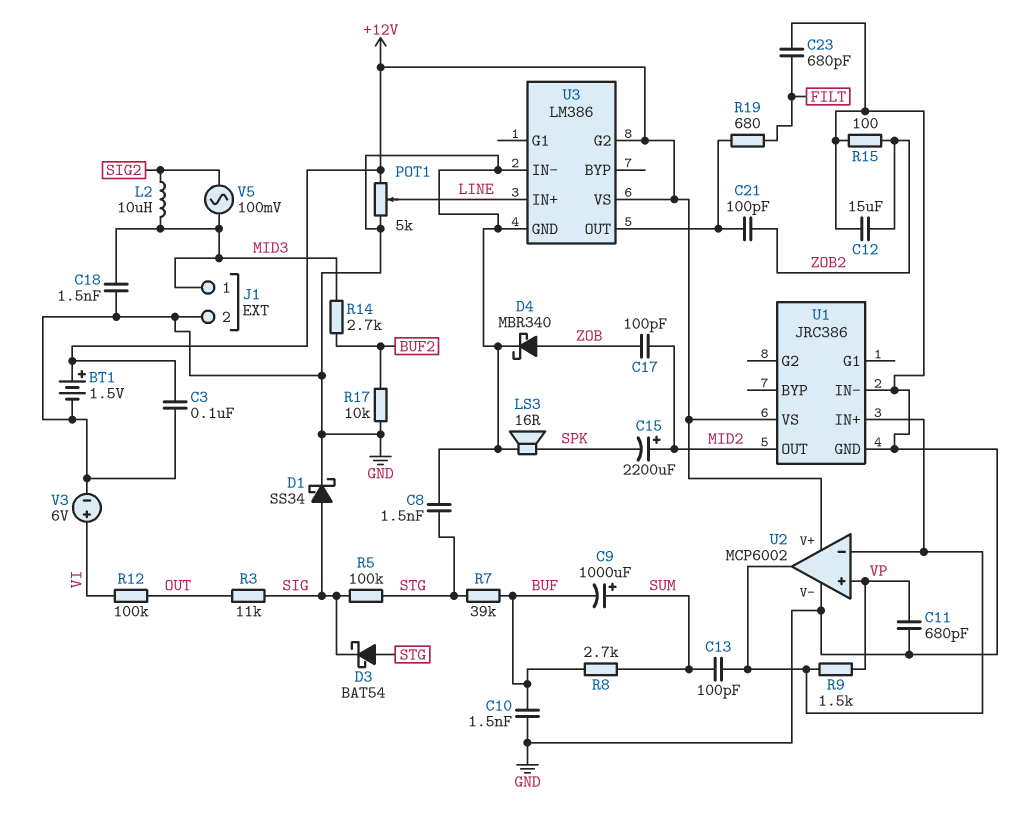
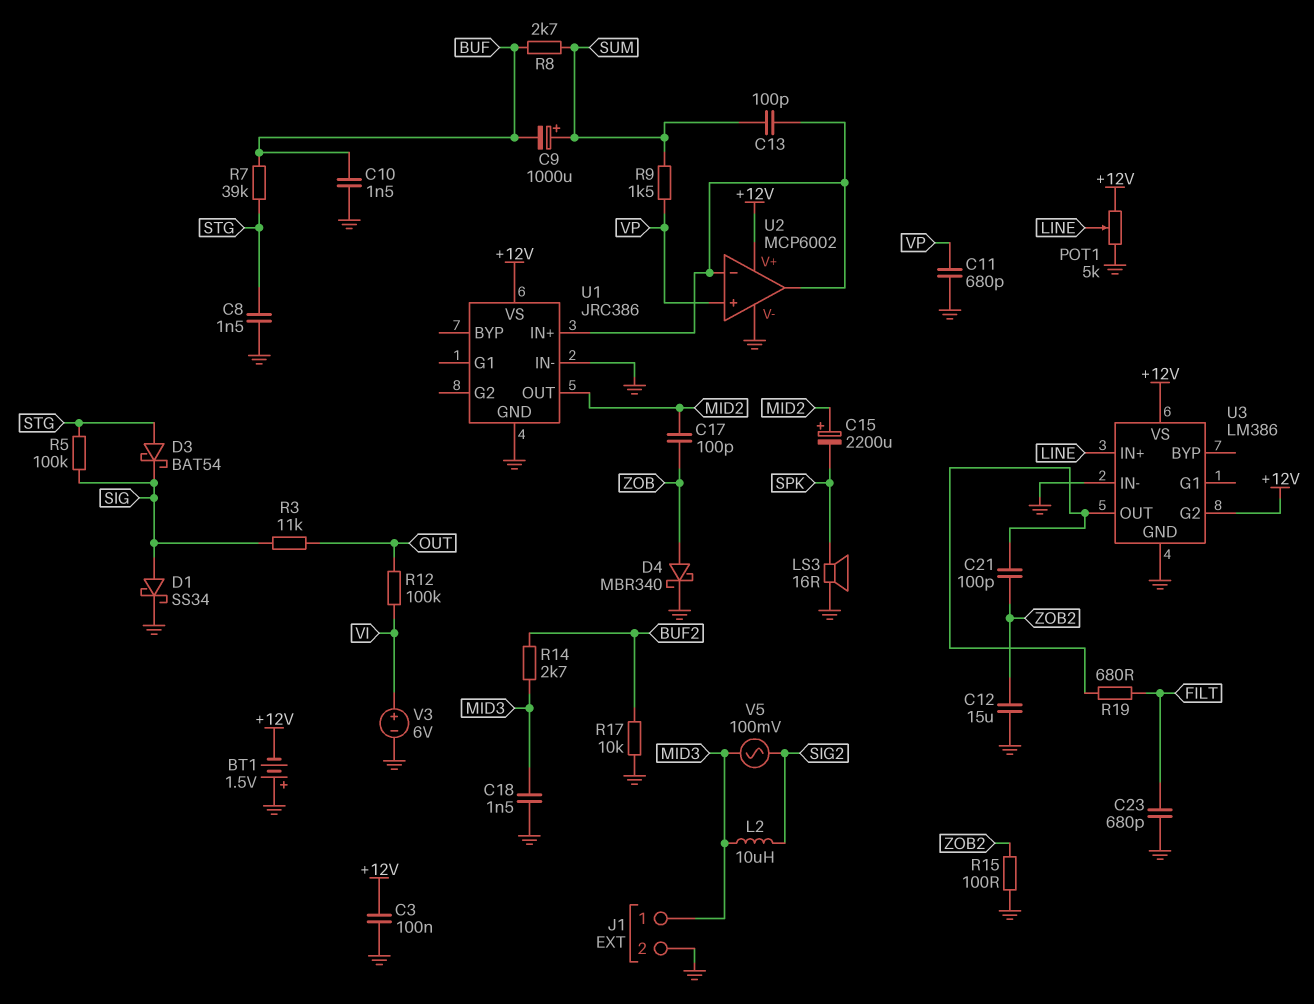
BT1: 1.5V (plus +12V, minus GND) -> 1.5V (plus GND, minus +12V)
R9: 1.5k (U1/IN+, VP) -> 1.5k (SUM, VP)

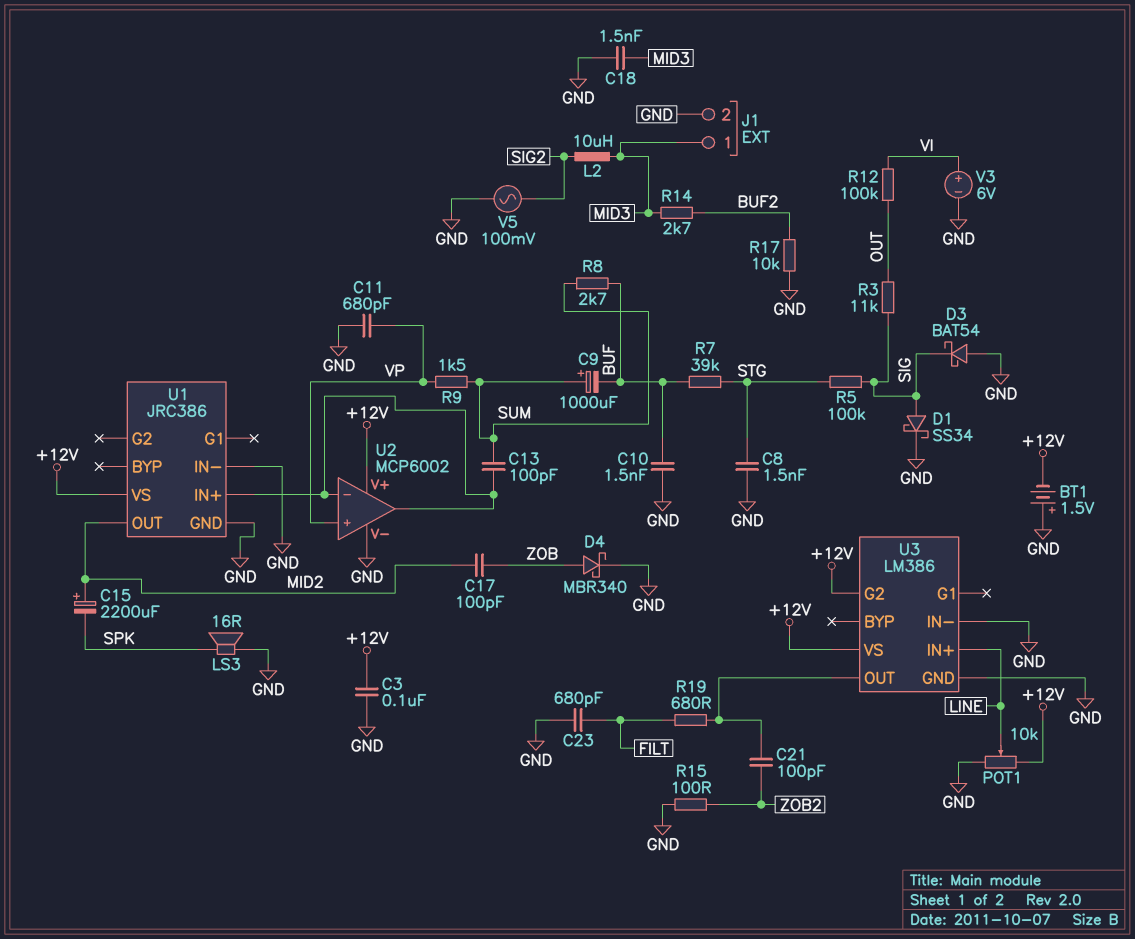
C12: 15uF (GND, ZOB2) -> none
D3: schottky BAT54 (A STG, K SIG) -> schottky BAT54 (A GND, K SIG)
POT1: 5k (+12V, GND, wiper LINE) -> 10k (+12V, GND, wiper LINE)
V5: AC 100mV (MID3, SIG2) -> AC 100mV (GND, SIG2)

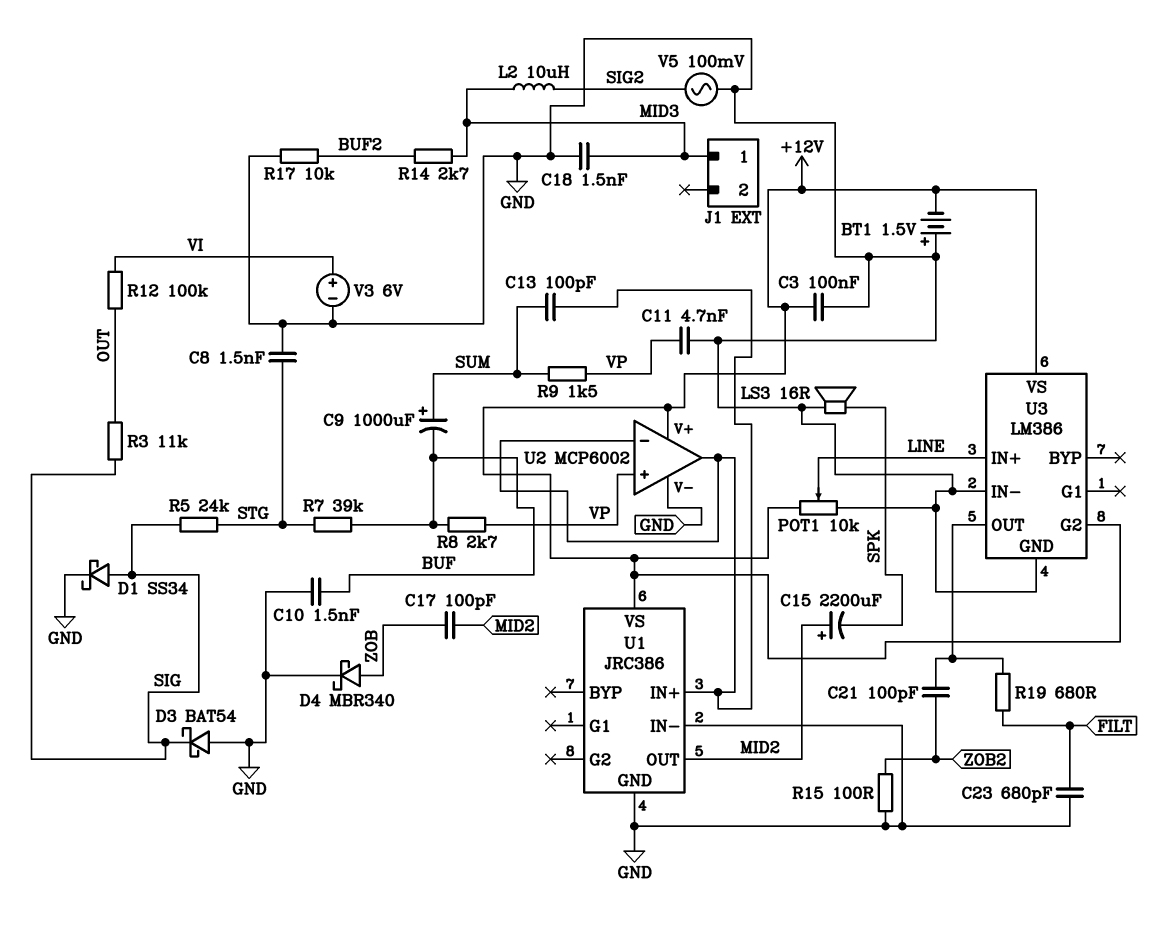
C11: 680pF (GND, VP) -> 4.7nF (GND, VP)
J1 pin 2: GND -> none
R5: 100k (SIG, STG) -> 24k (SIG, STG)
R8: 2.7k (BUF, SUM) -> 2.7k (BUF, VP)

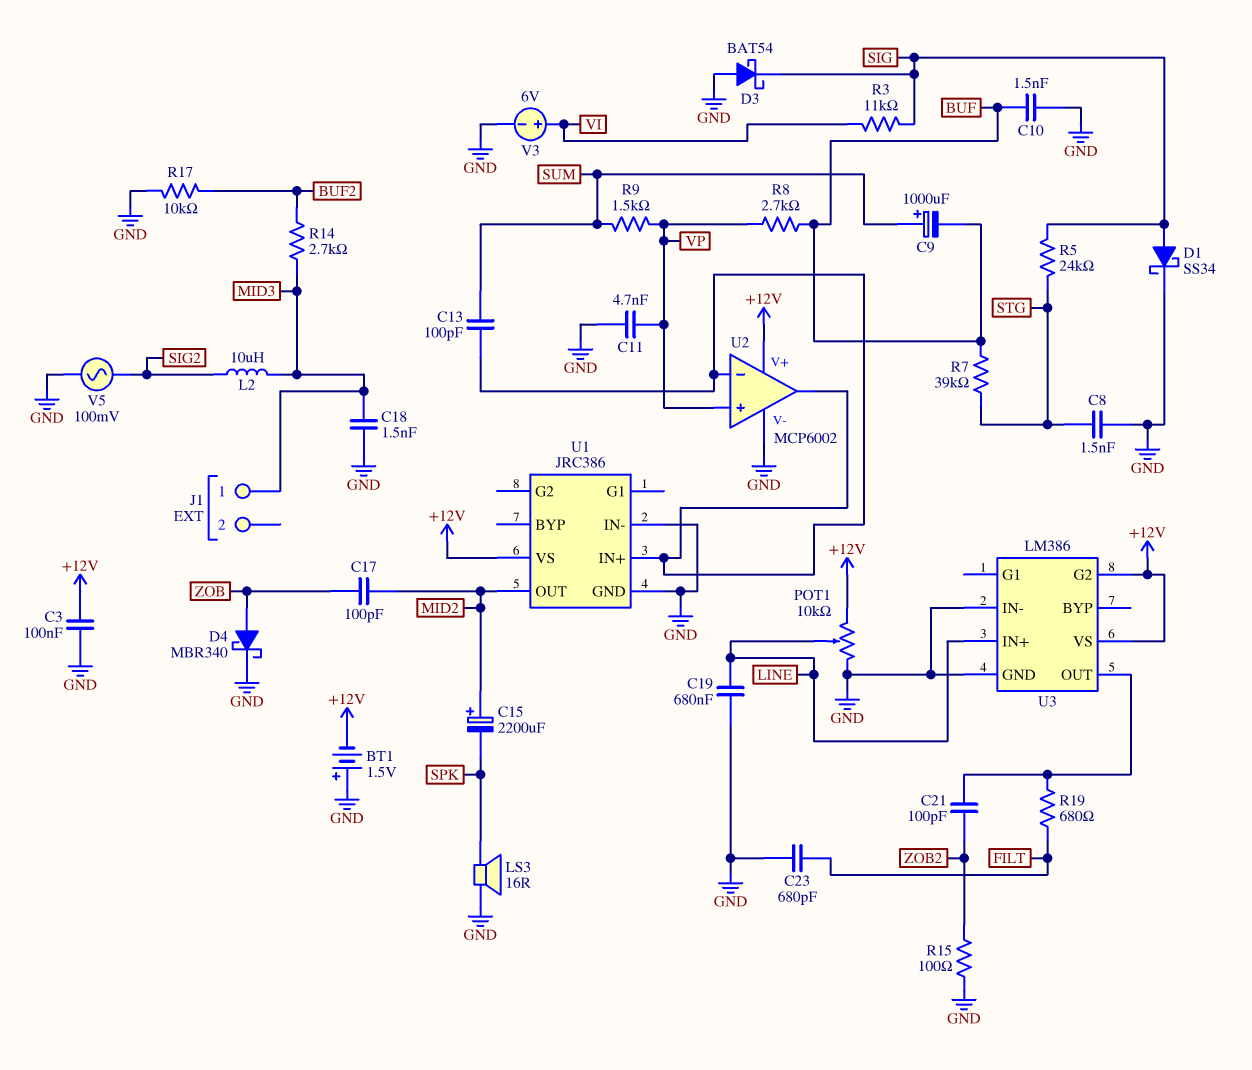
C19: none -> 680nF (GND, LINE)
R3: 11k (OUT, SIG) -> 11k (SIG, VI)
R12: 100k (OUT, VI) -> none

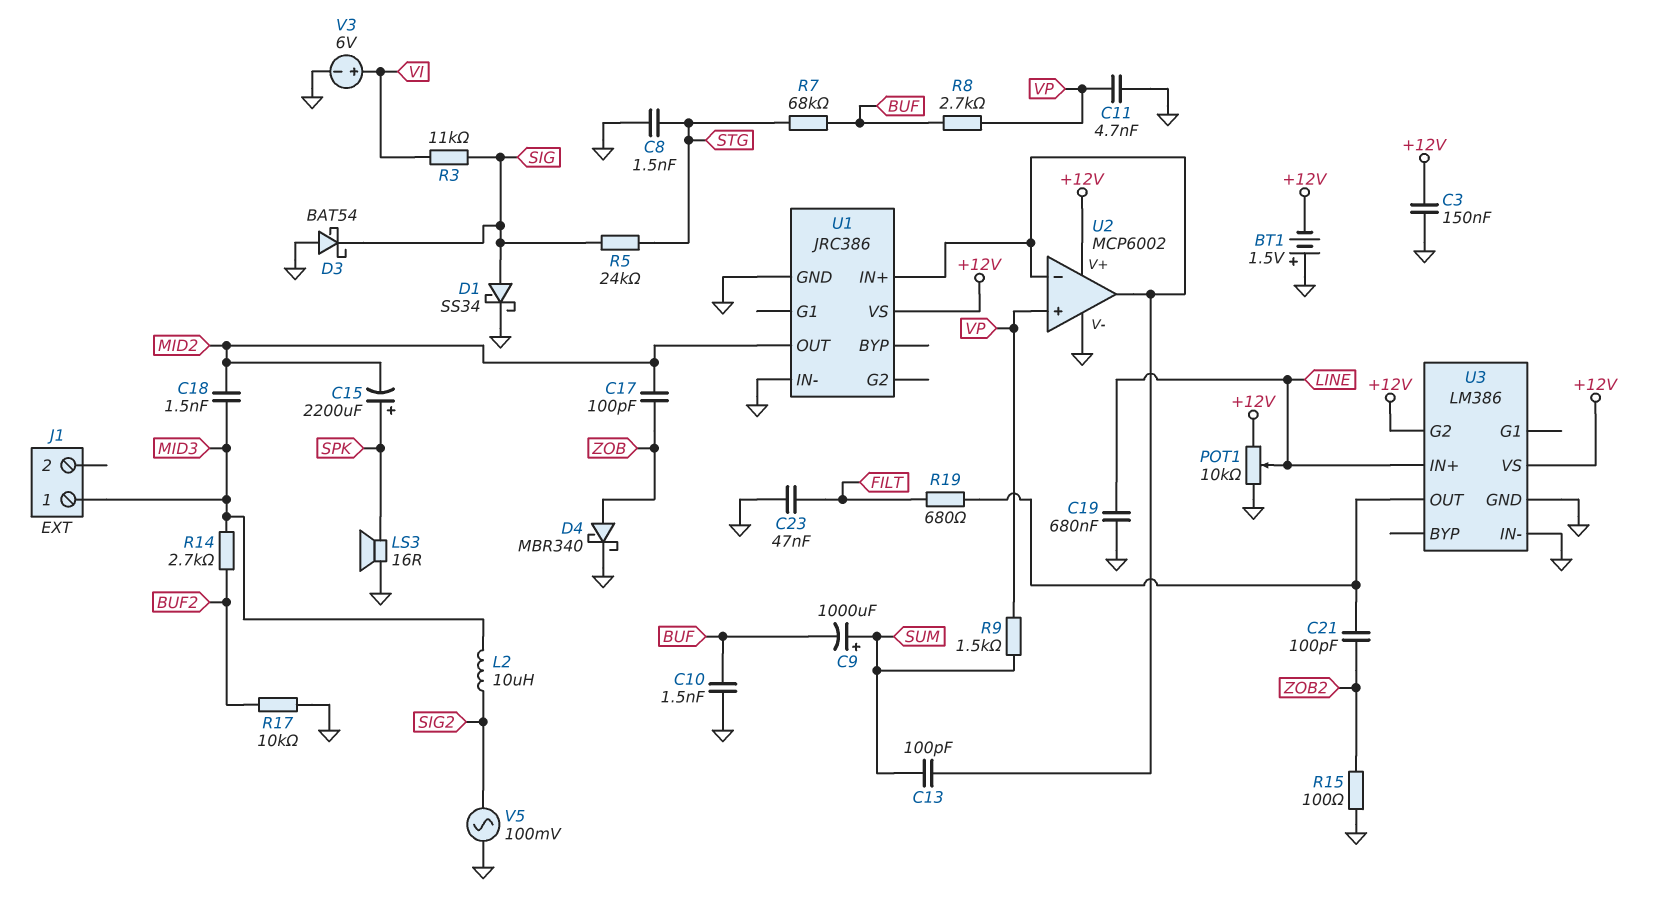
C3: 100nF (+12V, GND) -> 150nF (+12V, GND)
C15: 2200uF (plus MID2, minus SPK) -> 2200uF (plus SPK, minus MID2)
C18: 1.5nF (GND, MID3) -> 1.5nF (MID2, MID3)
C23: 680pF (FILT, GND) -> 47nF (FILT, GND)
R7: 39k (BUF, STG) -> 68k (BUF, STG)

